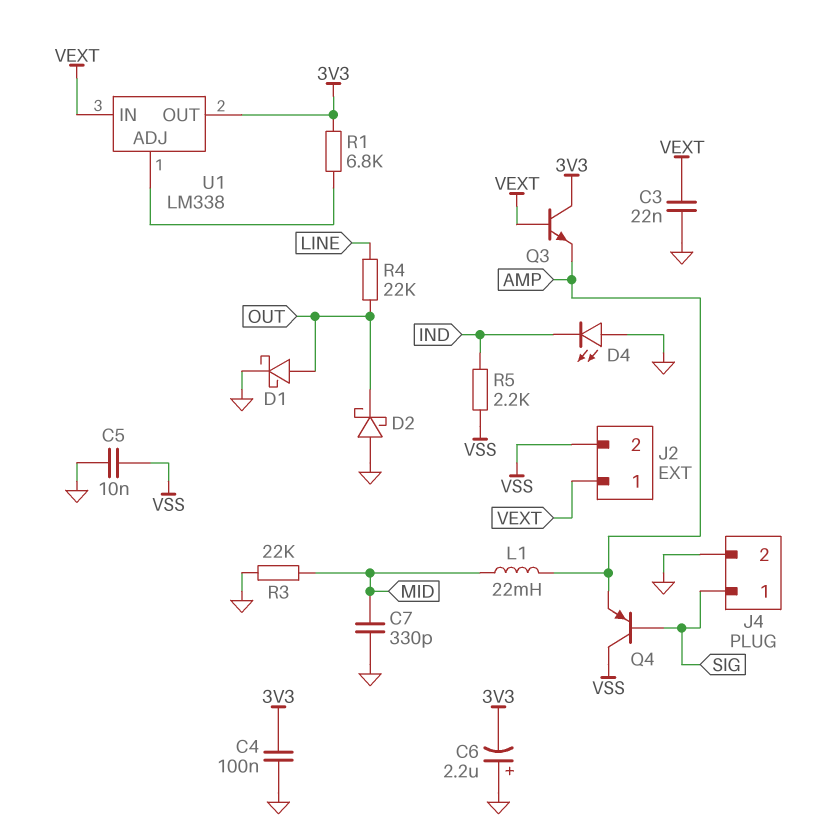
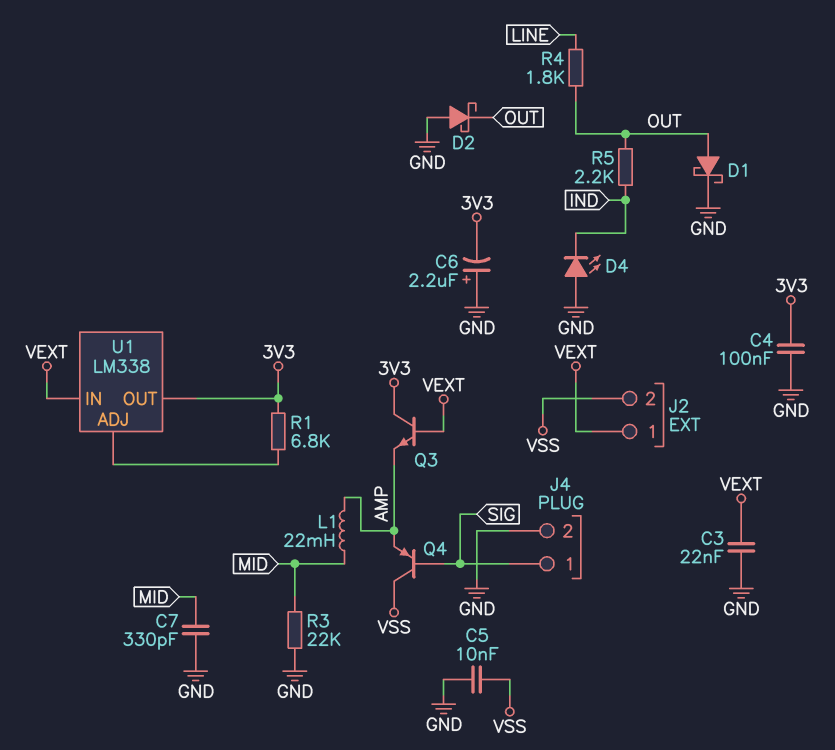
R4: 22k (LINE, OUT) -> 1.8k (LINE, OUT)
R5: 2.2k (IND, VSS) -> 2.2k (IND, OUT)

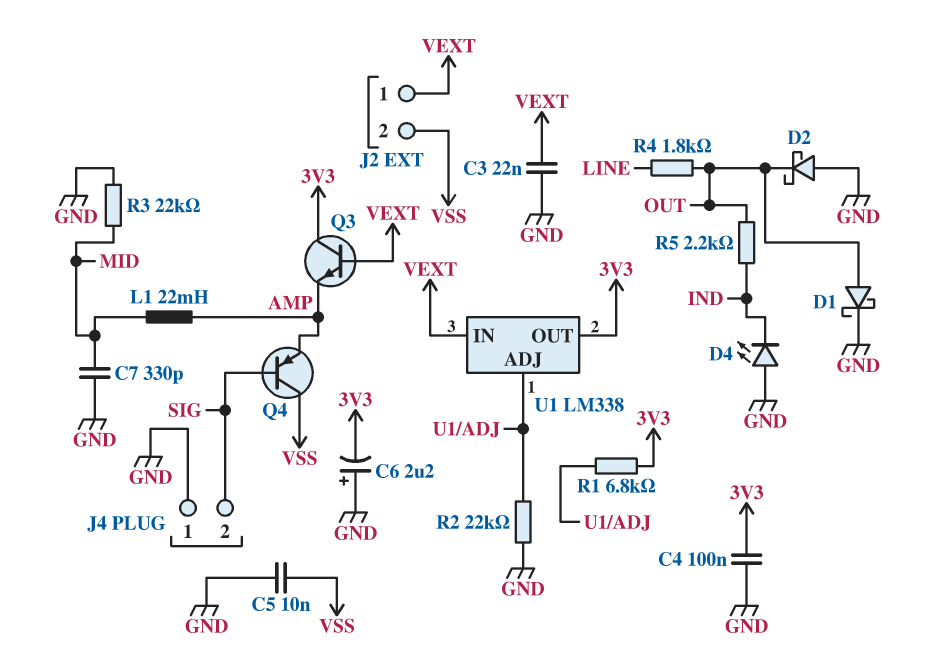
J4 pin 1: SIG -> GND
J4 pin 2: GND -> SIG
R2: none -> 22k (GND, U1/ADJ)

